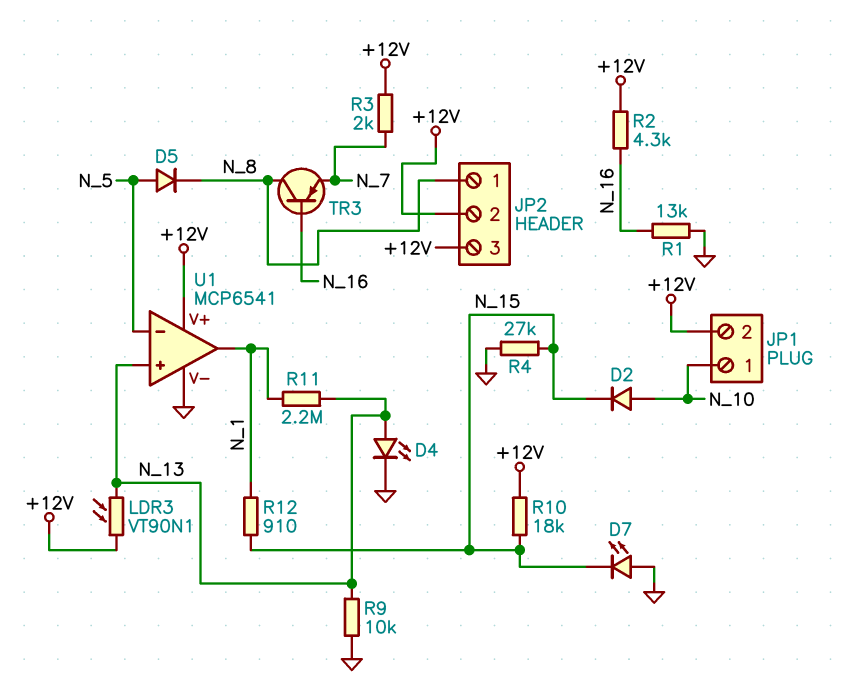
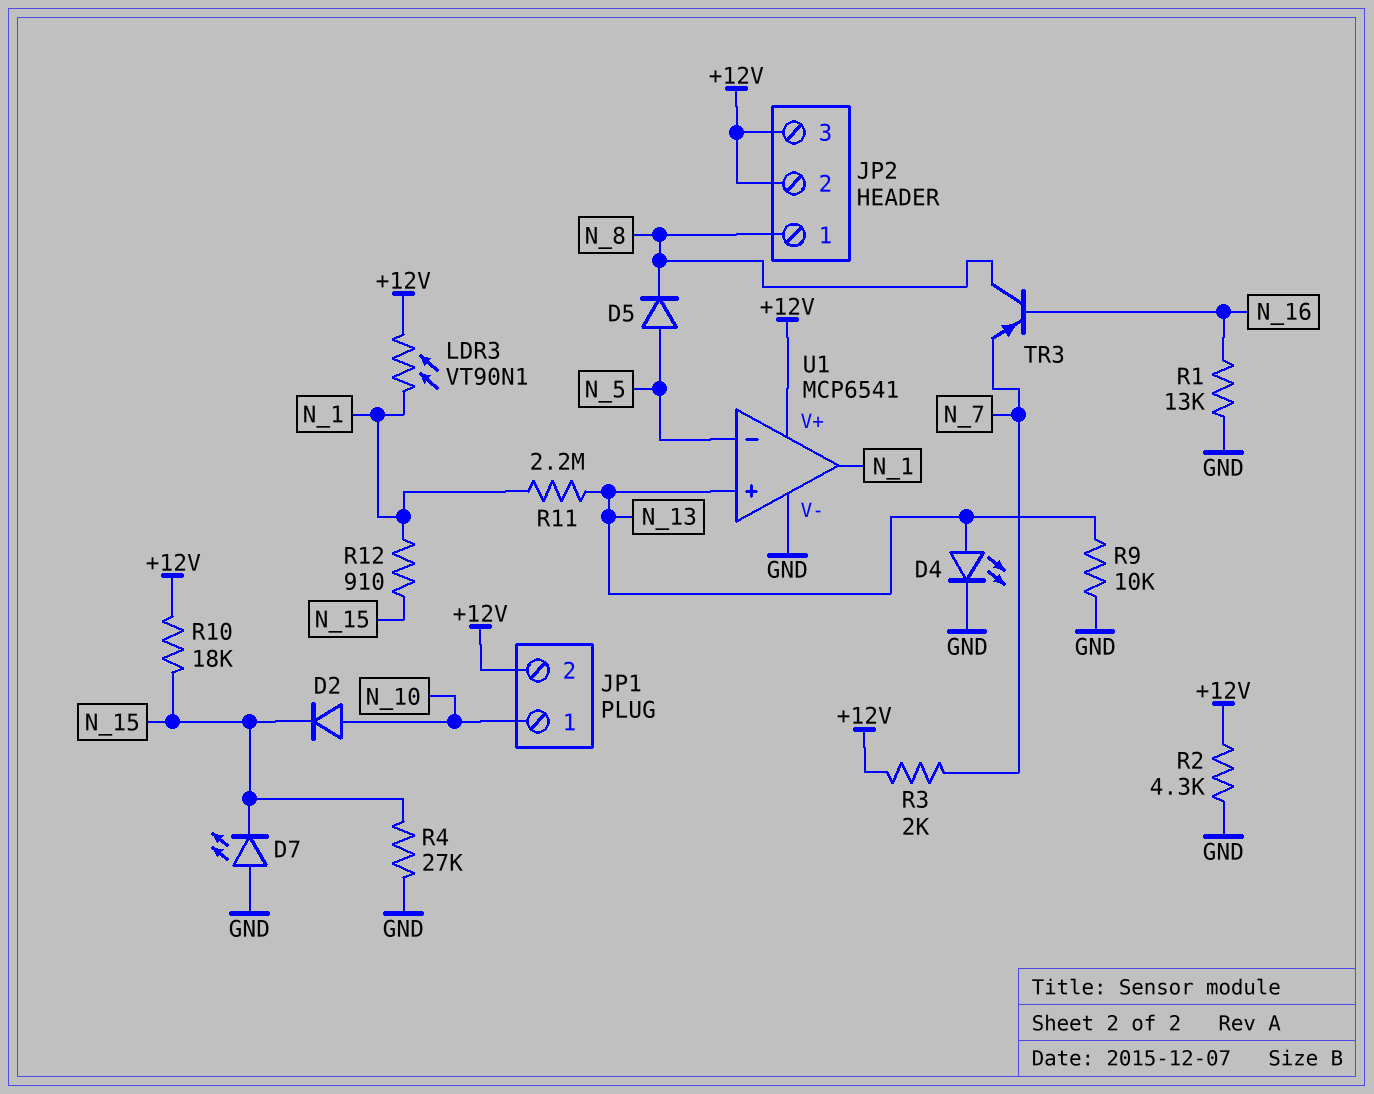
LDR3: VT90N1 (+12V, N_13) -> VT90N1 (+12V, N_1)
R2: 4.3k (+12V, N_16) -> 4.3k (+12V, GND)

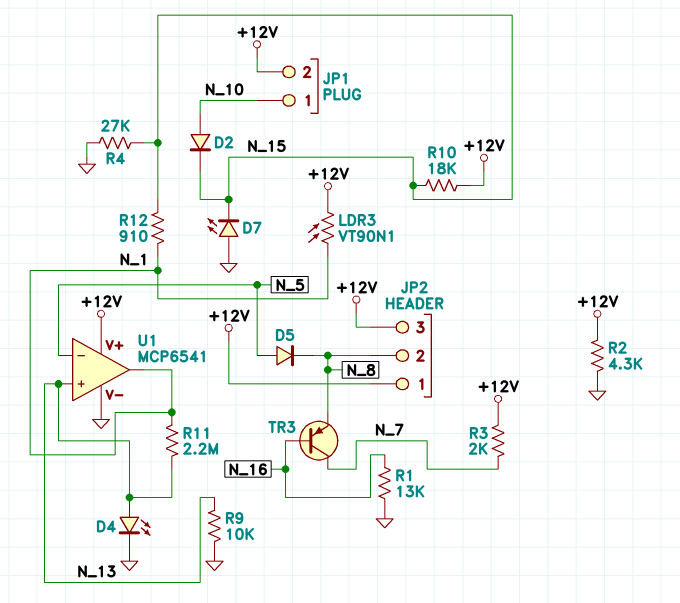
JP2 pin 1: N_8 -> +12V
JP2 pin 2: +12V -> N_8
TR3: PNP (B N_16, C N_8, E N_7) -> PNP (B N_16, C N_7, E N_8)

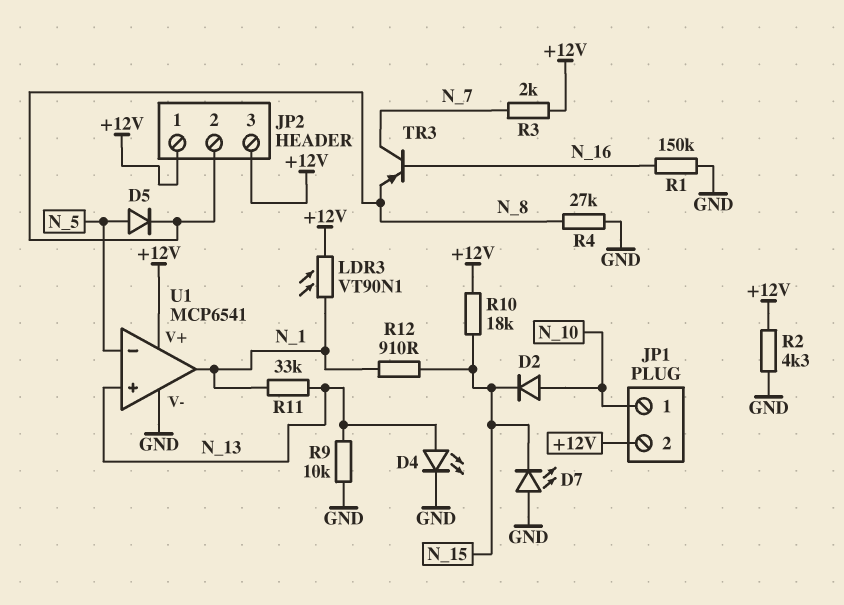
R1: 13k (GND, N_16) -> 150k (GND, N_16)
R4: 27k (GND, N_15) -> 27k (GND, N_8)
R11: 2.2M (N_1, N_13) -> 33k (N_1, N_13)

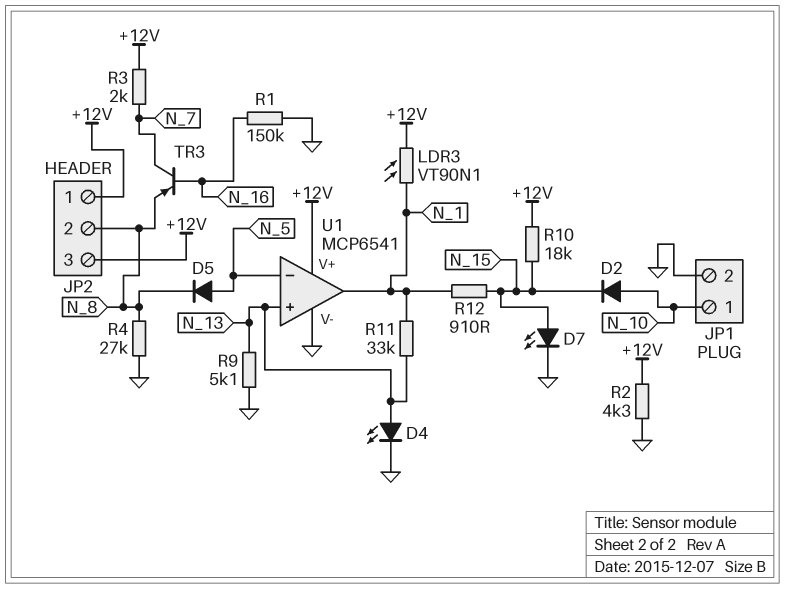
D7: LED (A GND, K N_15) -> LED (A N_15, K GND)
JP1 pin 2: +12V -> GND
R9: 10k (GND, N_13) -> 5.1k (GND, N_13)

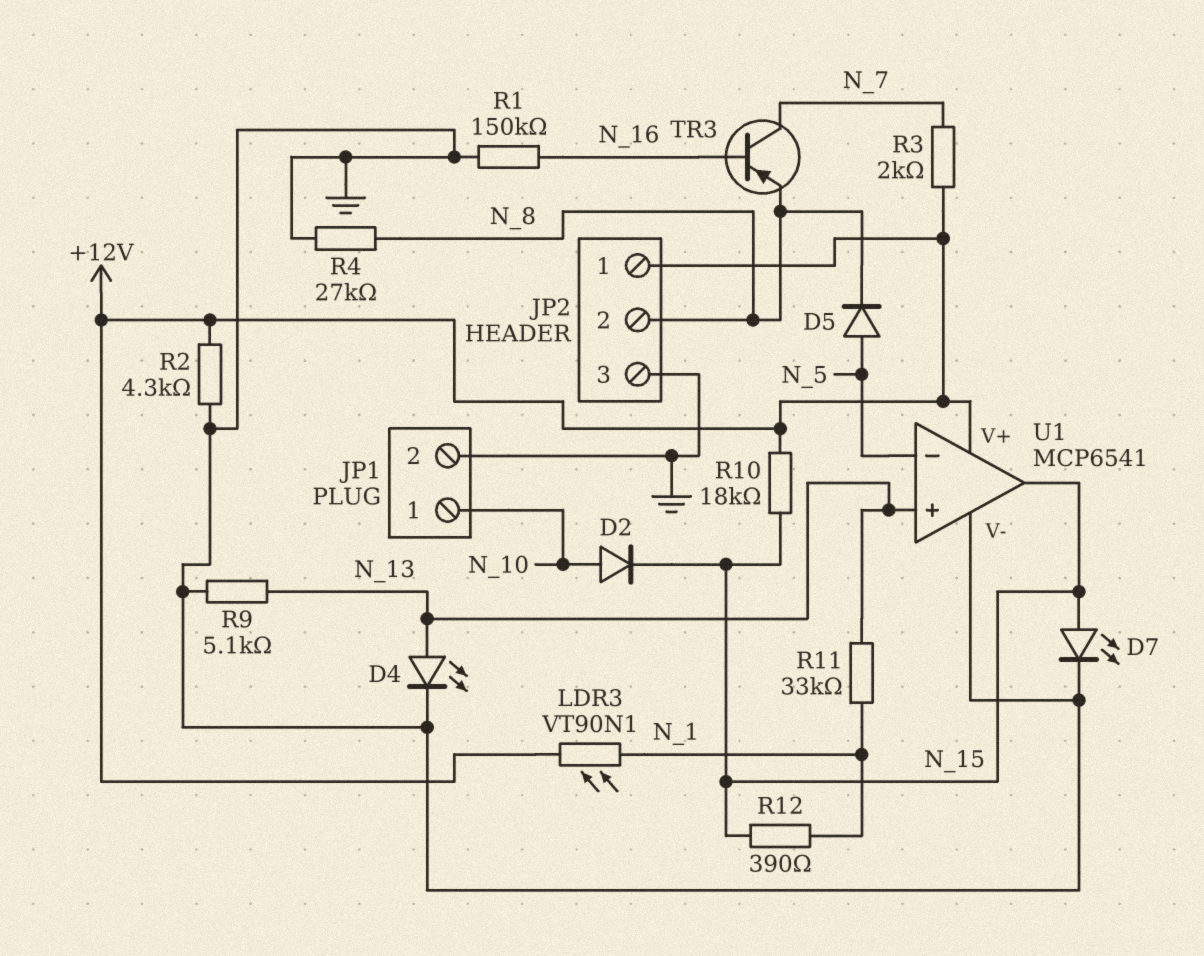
JP2 pin 3: +12V -> GND
R12: 910 (N_1, N_15) -> 390 (N_1, N_15)
U1 pin out: N_1 -> N_15

